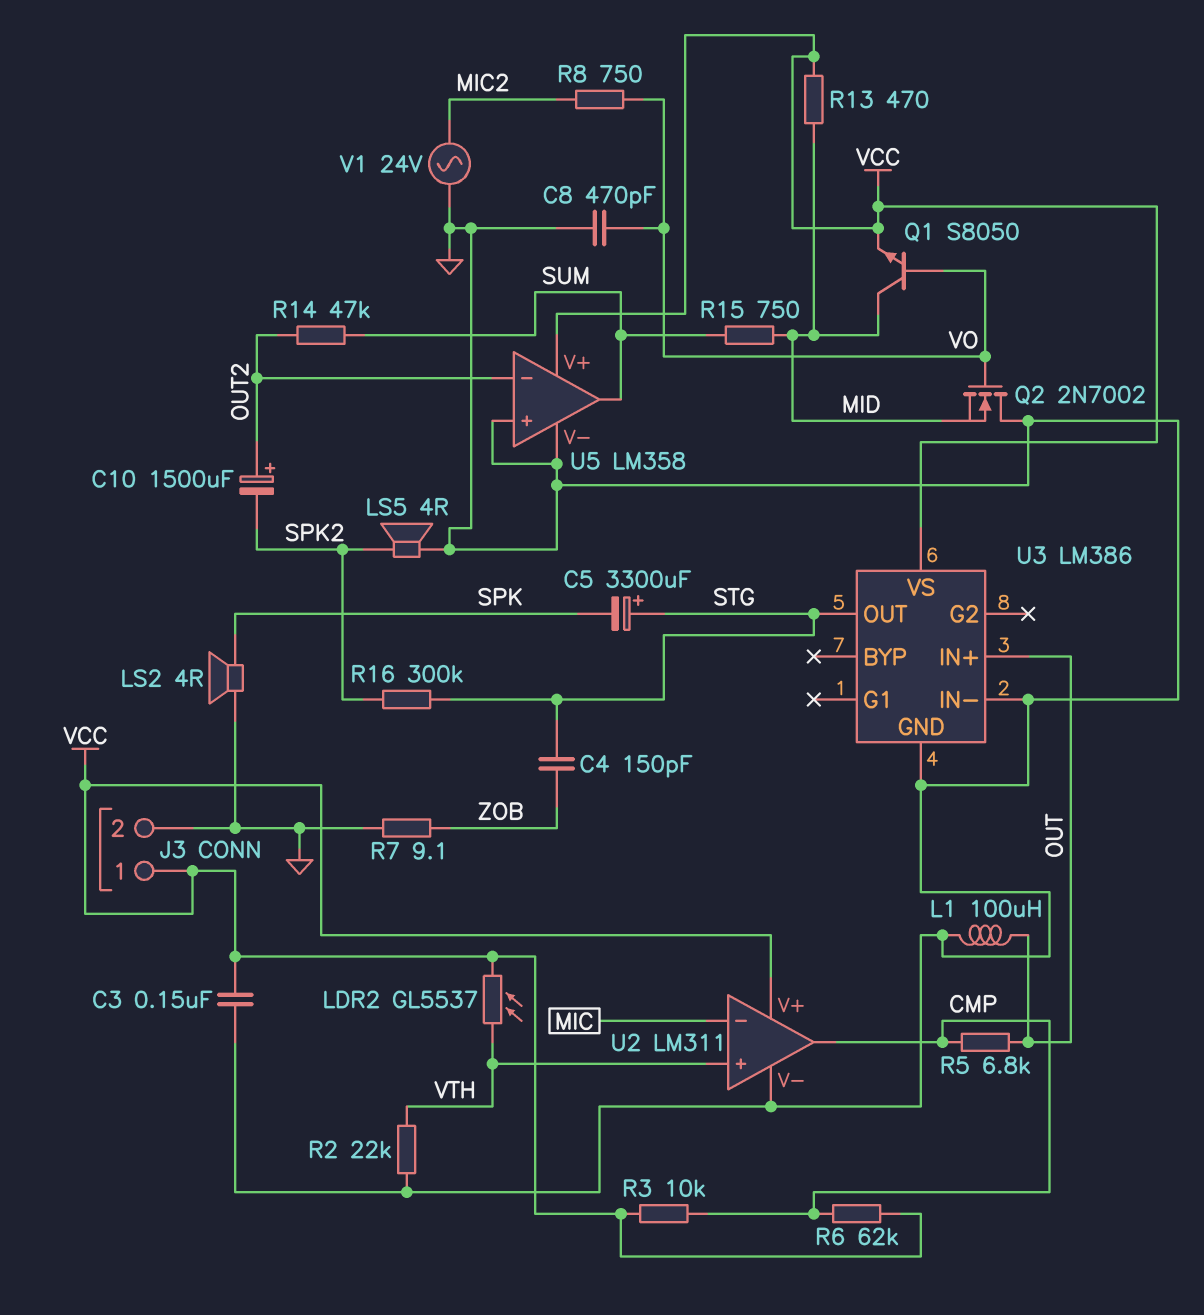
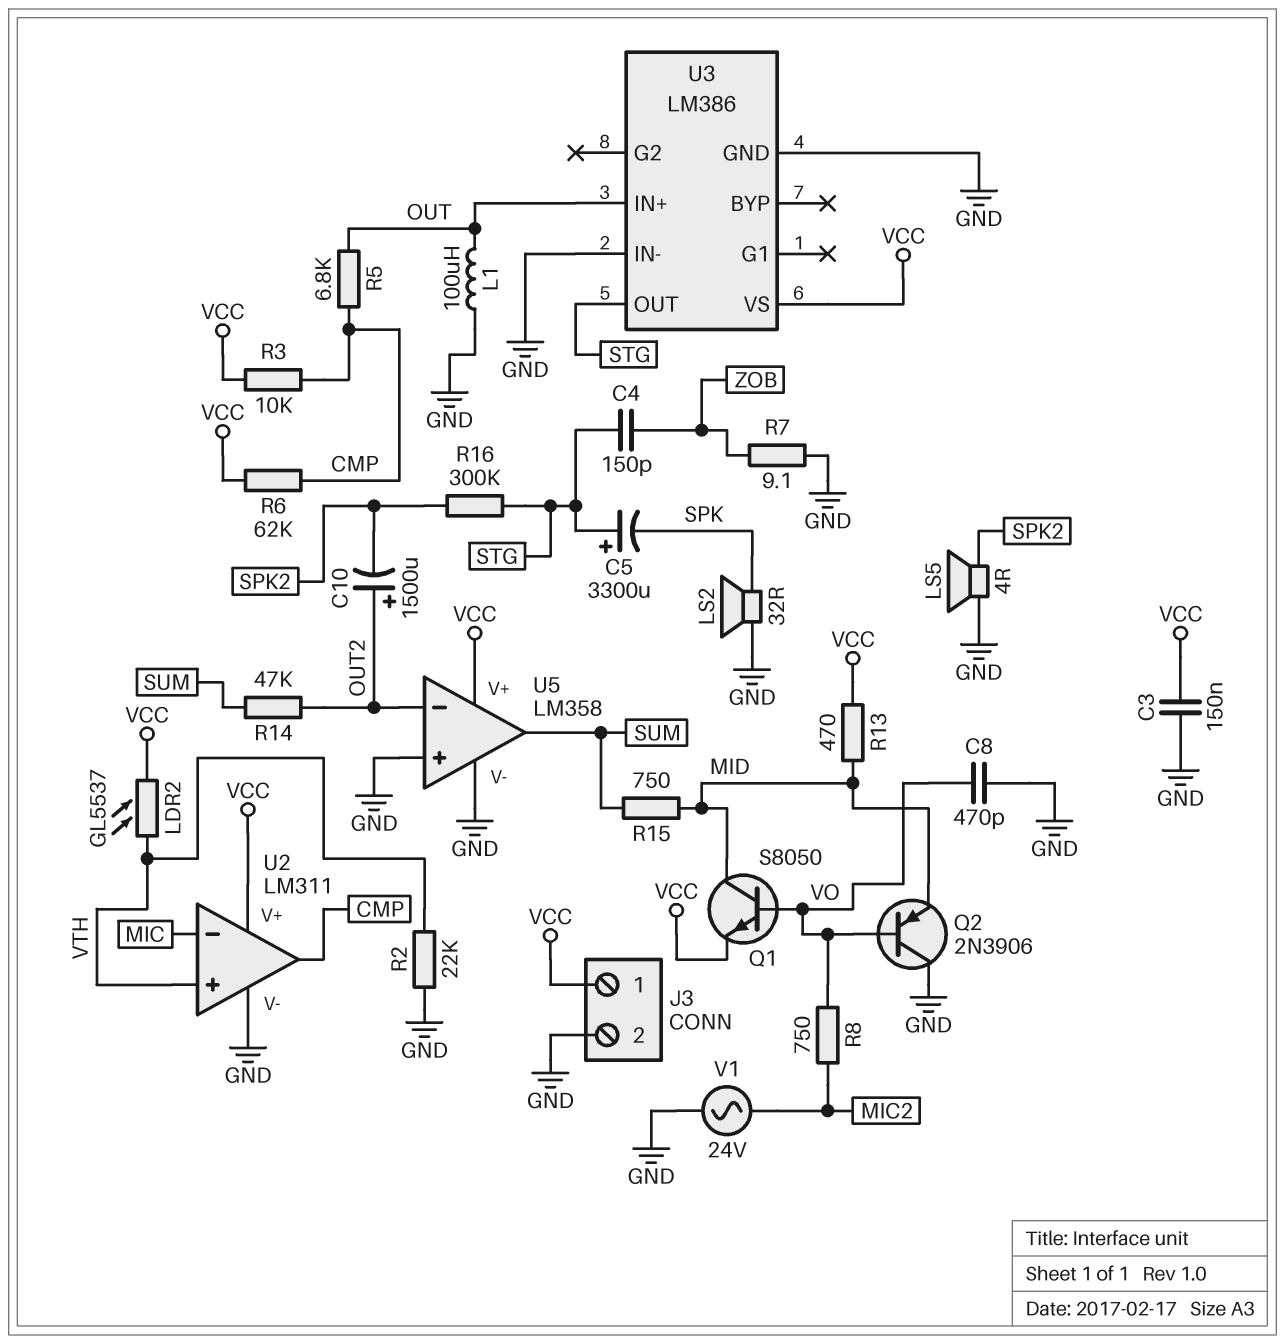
LS2: speaker 4R (GND, SPK) -> speaker 32R (GND, SPK)
Q2: NMOS 2N7002 (G VO, D GND, S MID) -> PNP 2N3906 (B VO, C GND, E MID)

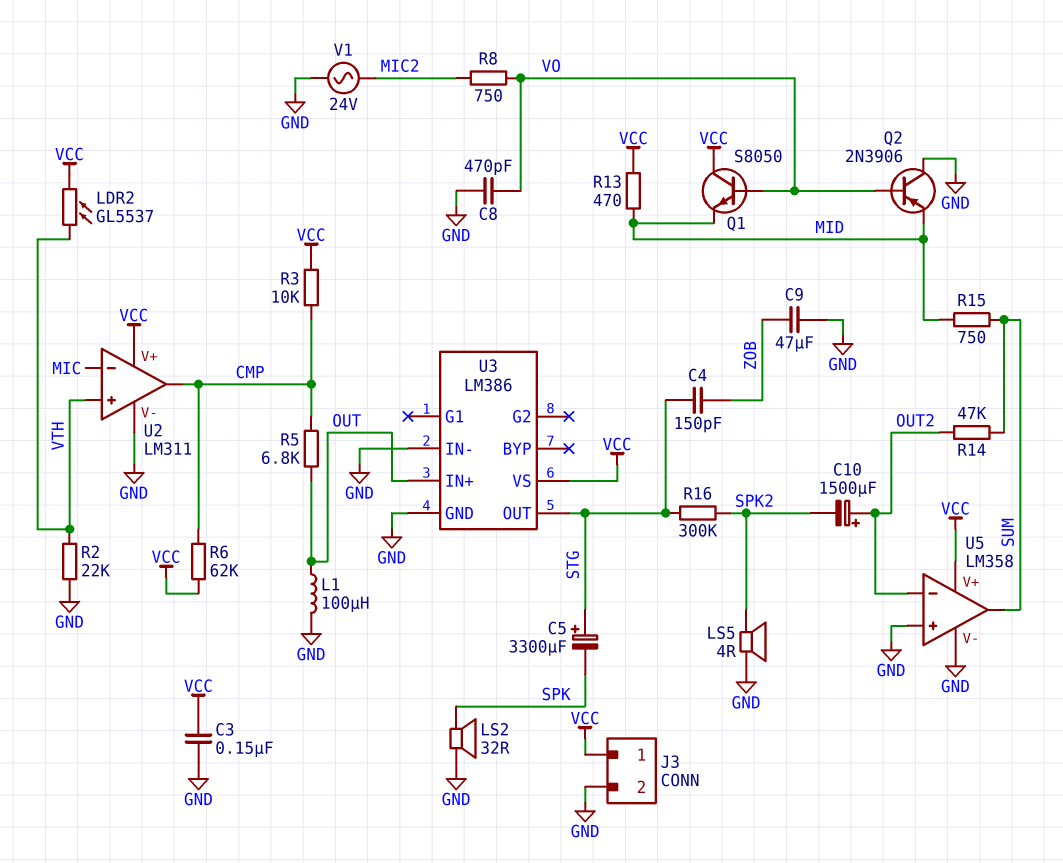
C9: none -> 47uF (GND, ZOB)
Q1: NPN S8050 (B VO, C MID, E VCC) -> NPN S8050 (B VO, C VCC, E MID)
R7: 9.1 (GND, ZOB) -> none

